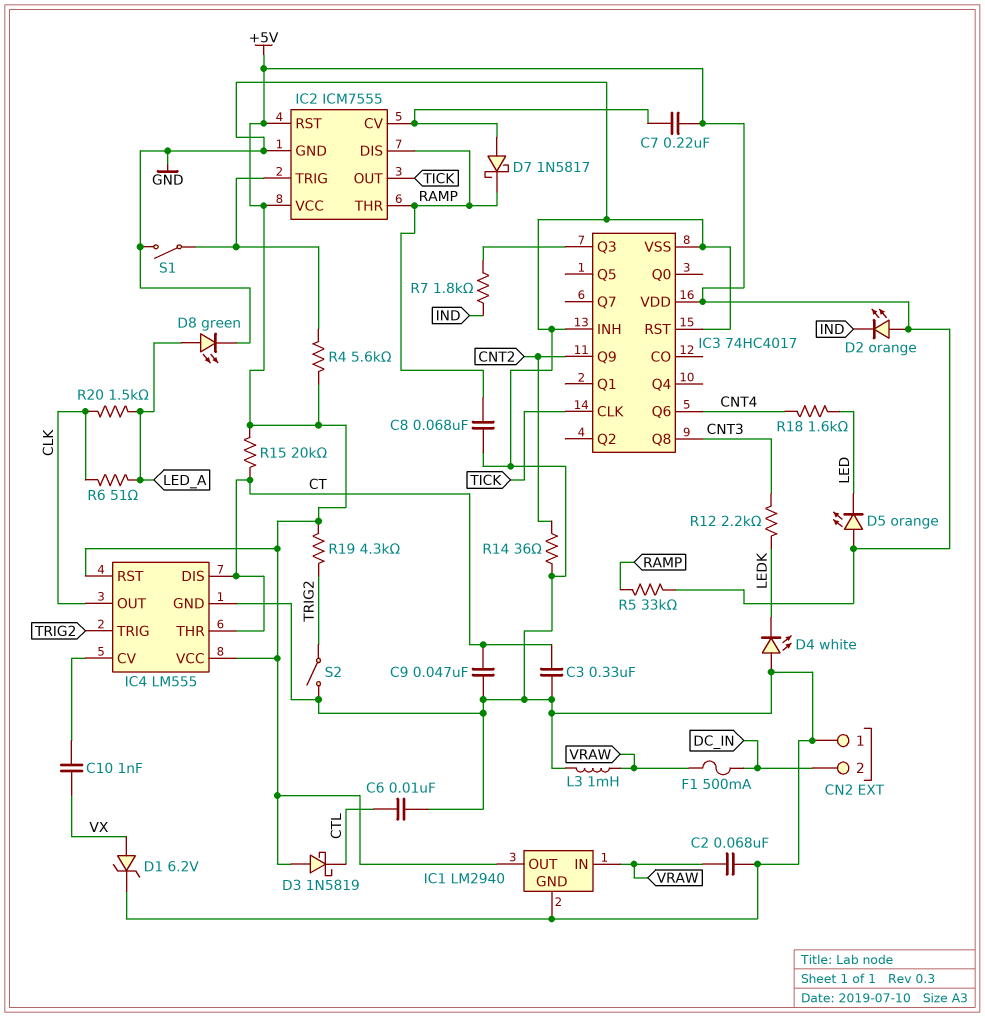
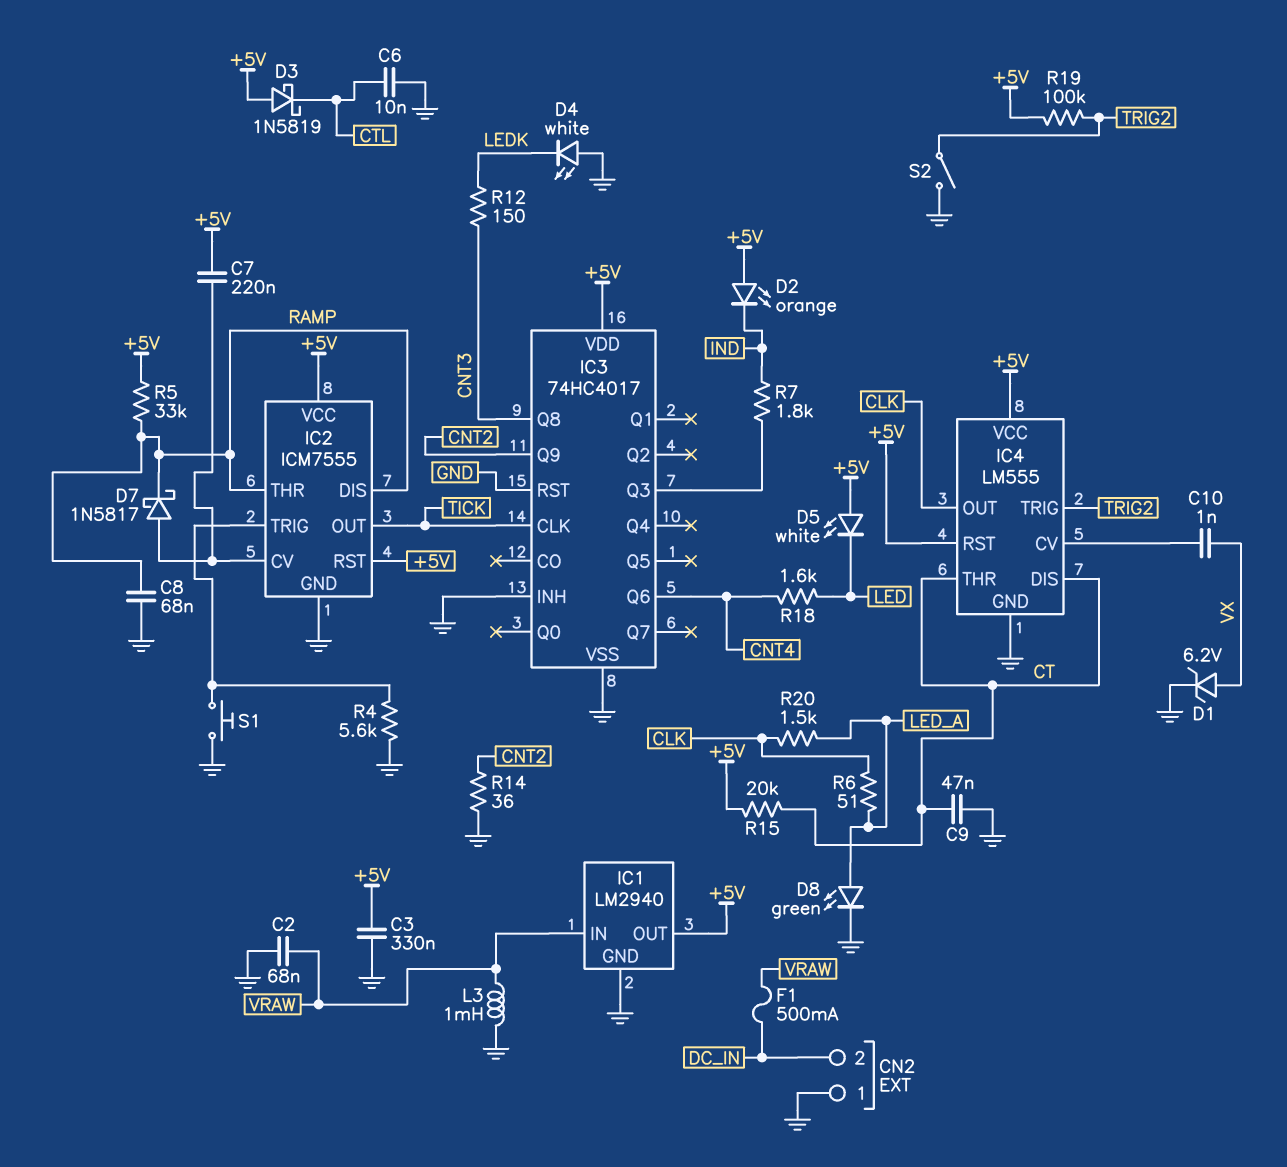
C3: 330nF (CT, GND) -> 330nF (+5V, GND)
D5: LED orange (A +5V, K LED) -> LED white (A +5V, K LED)
R4: 5.6k (+5V, IC2/TRIG) -> 5.6k (GND, IC2/TRIG)
R12: 2.2k (CNT3, LEDK) -> 150 (CNT3, LEDK)
R19: 4.3k (+5V, TRIG2) -> 100k (+5V, TRIG2)
S1: switch (GND, IC2/TRIG) -> button (GND, IC2/TRIG)

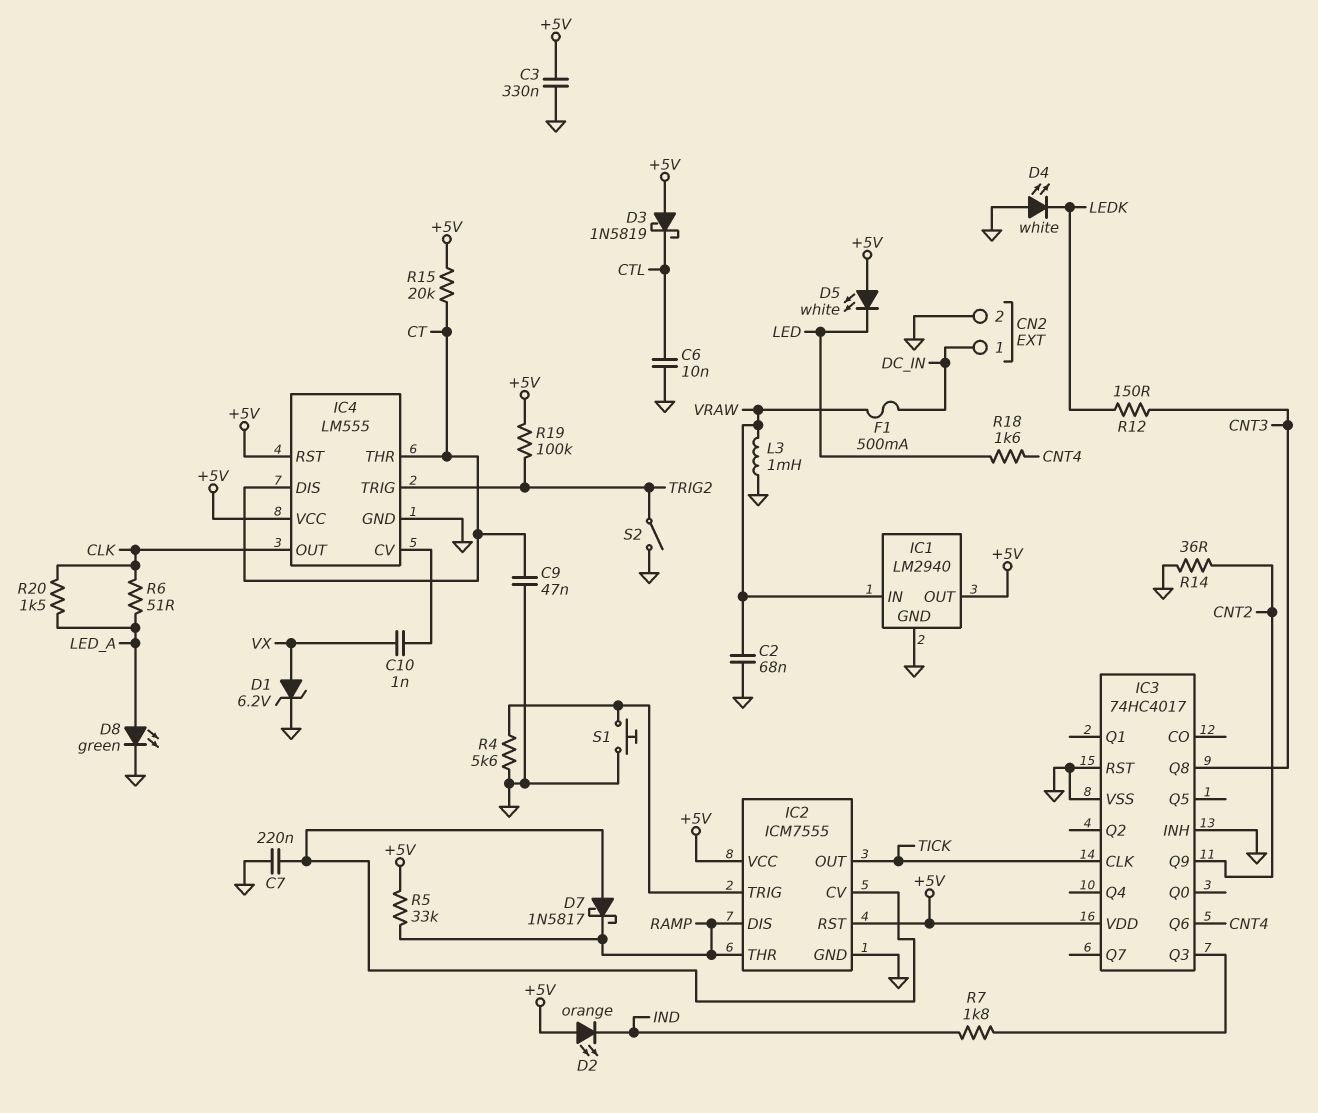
C7: 220nF (+5V, IC2/CV) -> 220nF (GND, IC2/CV)
C8: 68nF (GND, RAMP) -> none
CN2 pin 1: GND -> DC_IN
CN2 pin 2: DC_IN -> GND

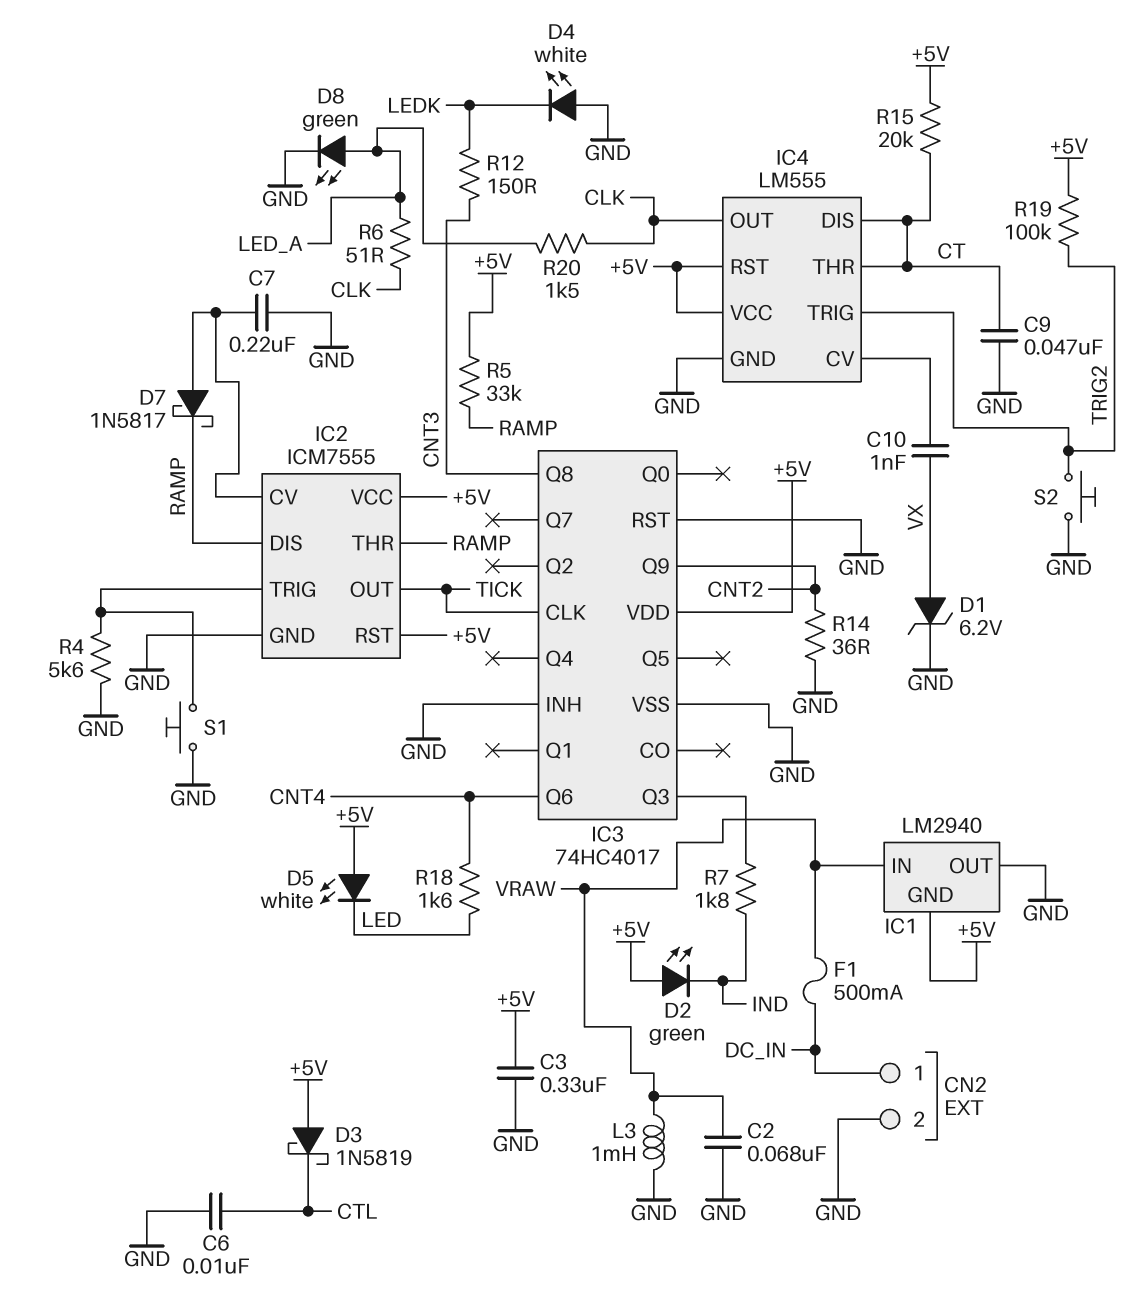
D2: LED orange (A +5V, K IND) -> LED green (A +5V, K IND)
IC1 pin GND: GND -> +5V
IC1 pin OUT: +5V -> GND
S2: switch (GND, TRIG2) -> button (GND, TRIG2)

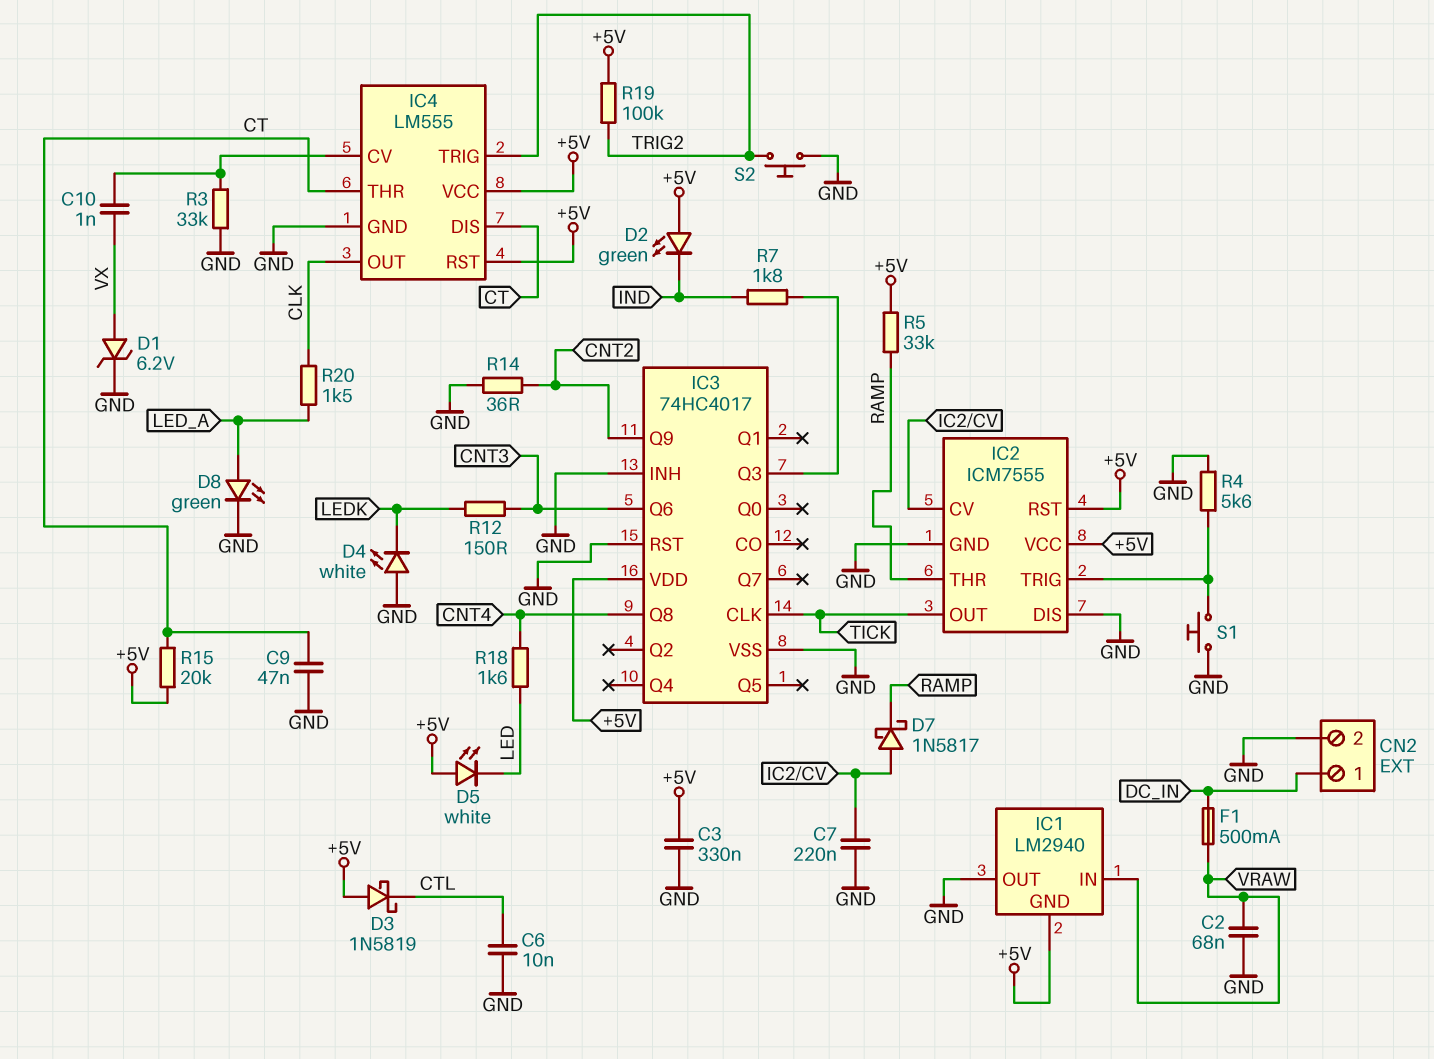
IC2 pin DIS: RAMP -> GND
IC3 pin Q6: CNT4 -> CNT3
IC3 pin Q8: CNT3 -> CNT4
L3: 1mH (GND, VRAW) -> none
R3: none -> 33k (GND, IC4/CV)
R6: 51 (CLK, LED_A) -> none

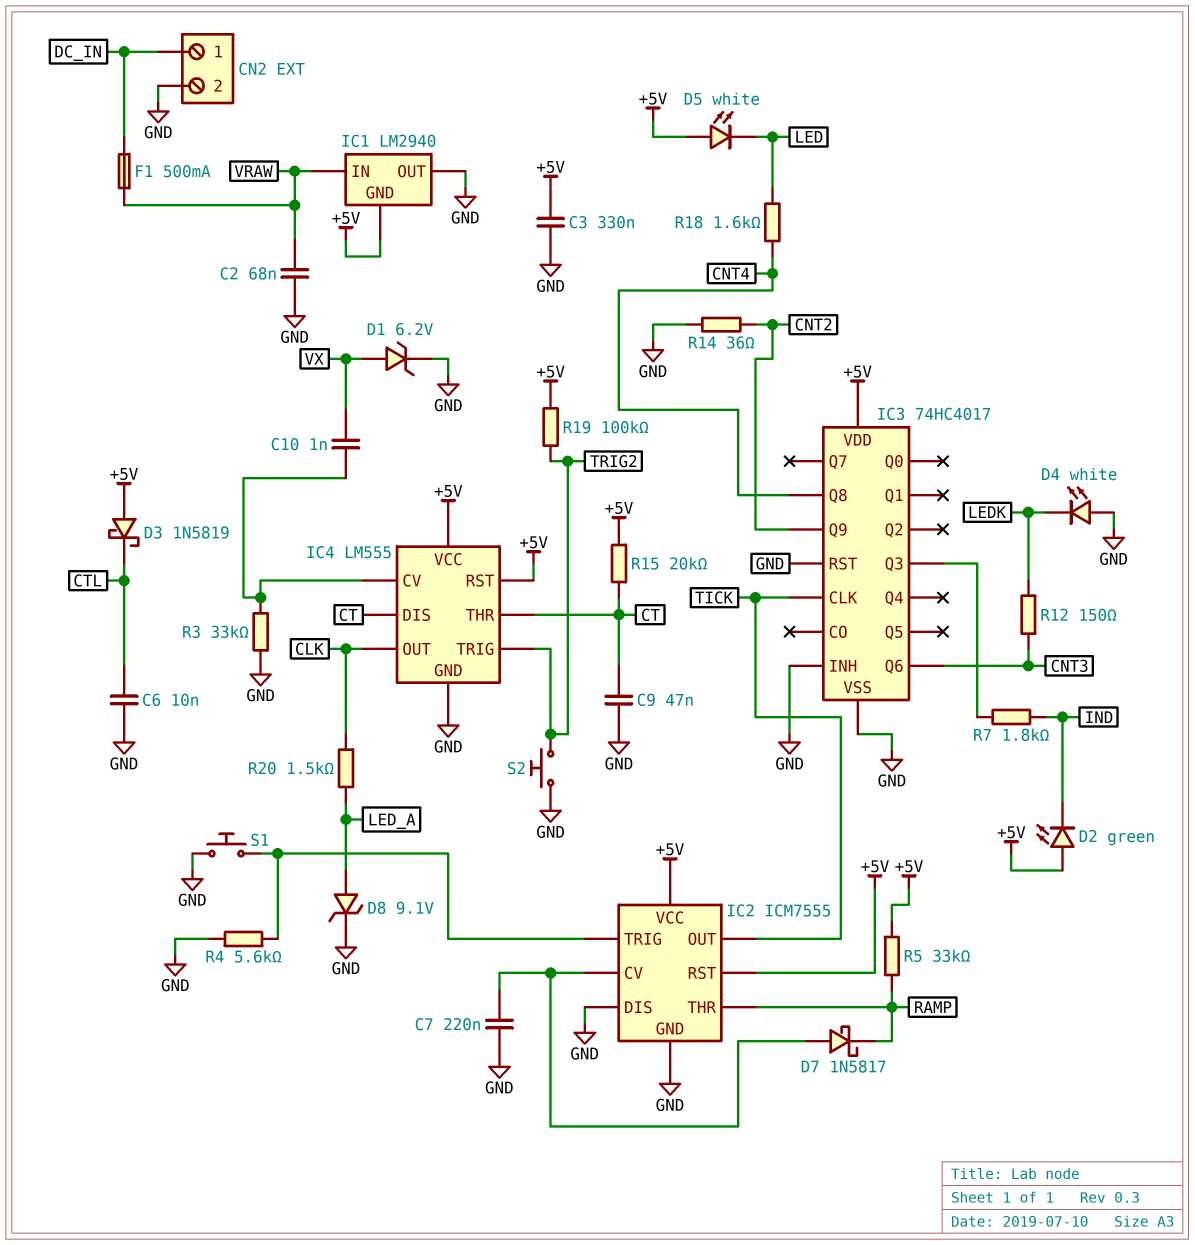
D8: LED green (A LED_A, K GND) -> zener 9.1V (A LED_A, K GND)

